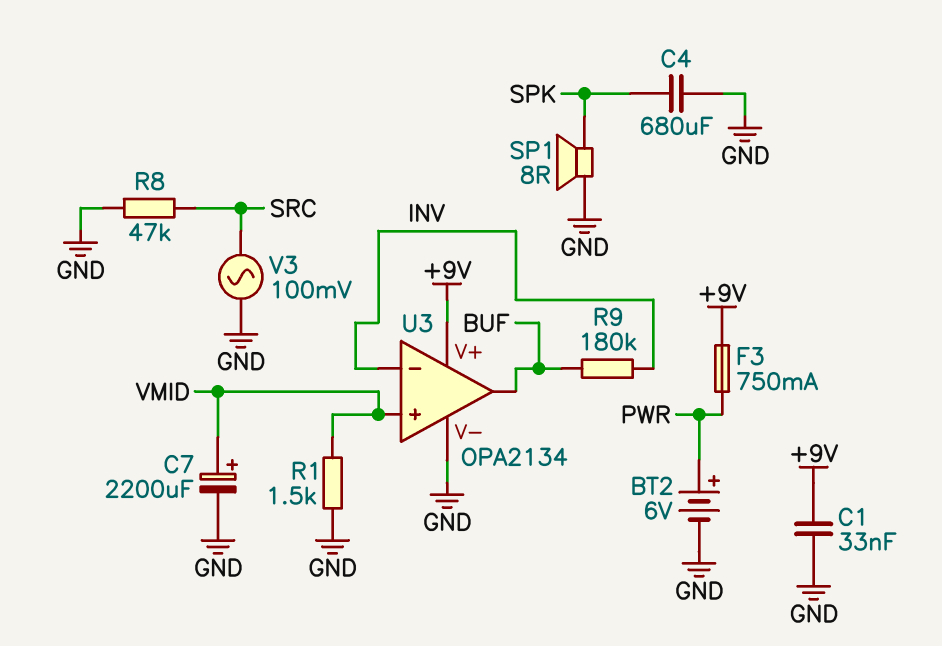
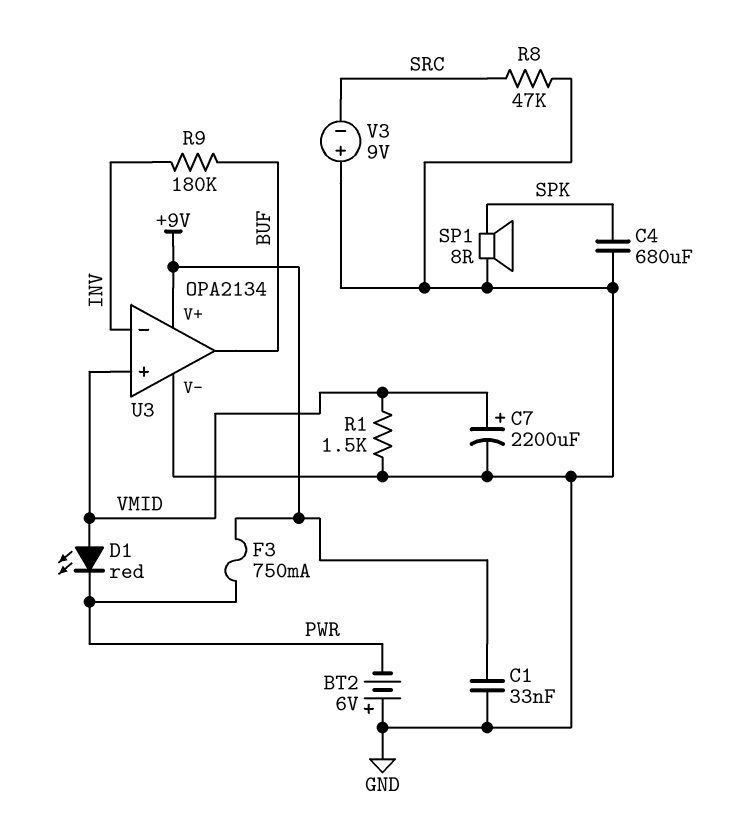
BT2: 6V (plus PWR, minus GND) -> 6V (plus GND, minus PWR)
D1: none -> LED red (A VMID, K PWR)
V3: AC 100mV (GND, SRC) -> 9V (plus GND, minus SRC)

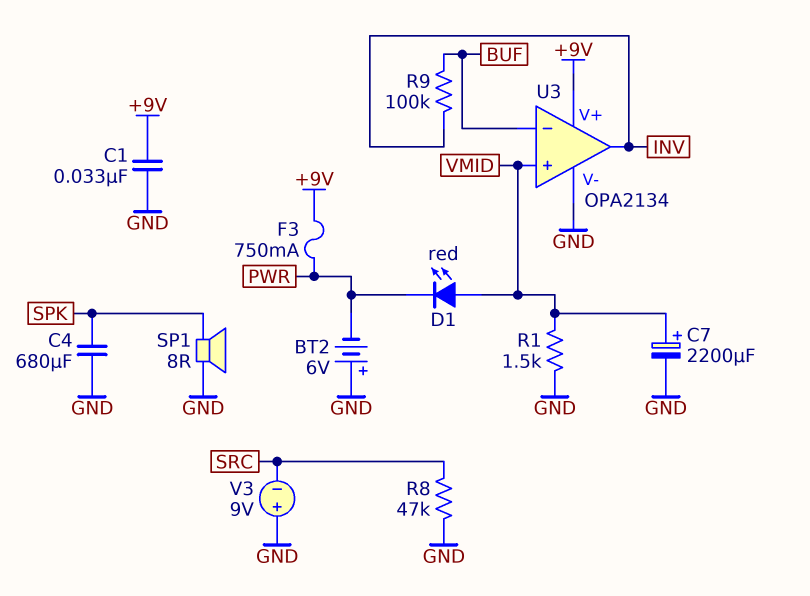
R9: 180k (BUF, INV) -> 100k (BUF, INV)
U3 pin in-: INV -> BUF
U3 pin out: BUF -> INV

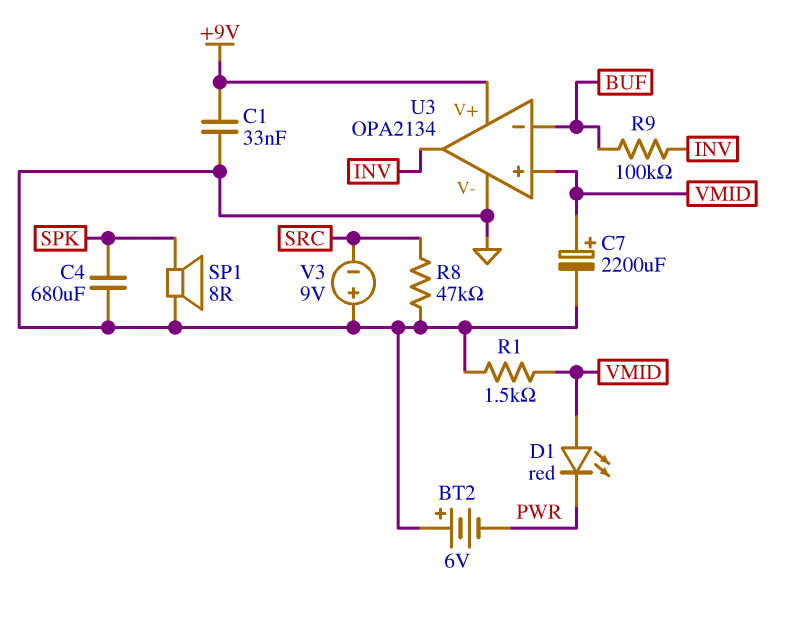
F3: 750mA (+9V, PWR) -> none

